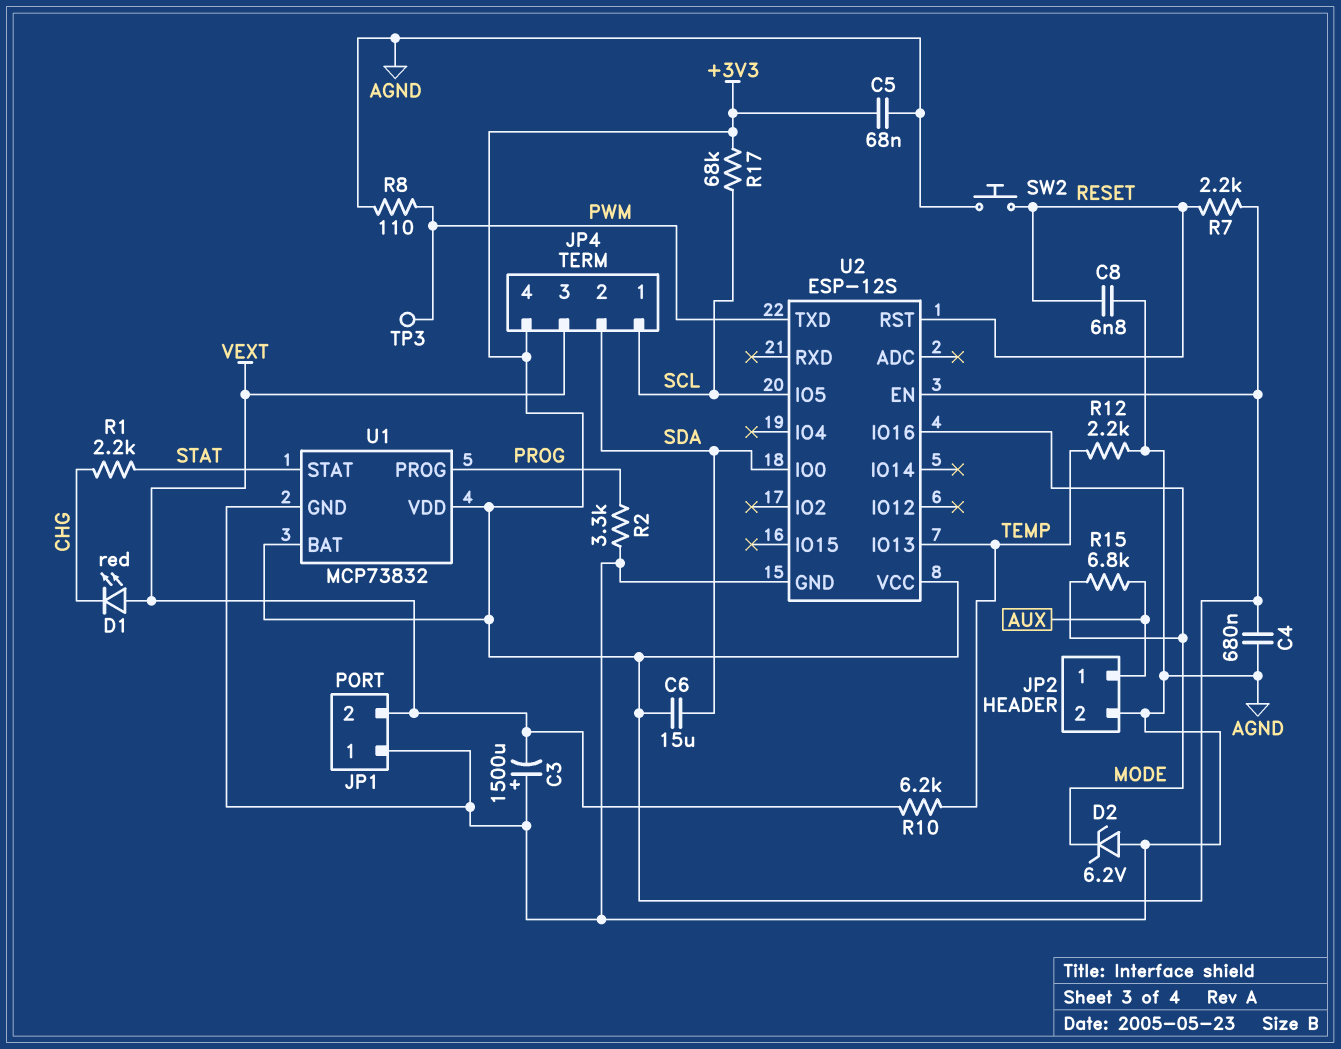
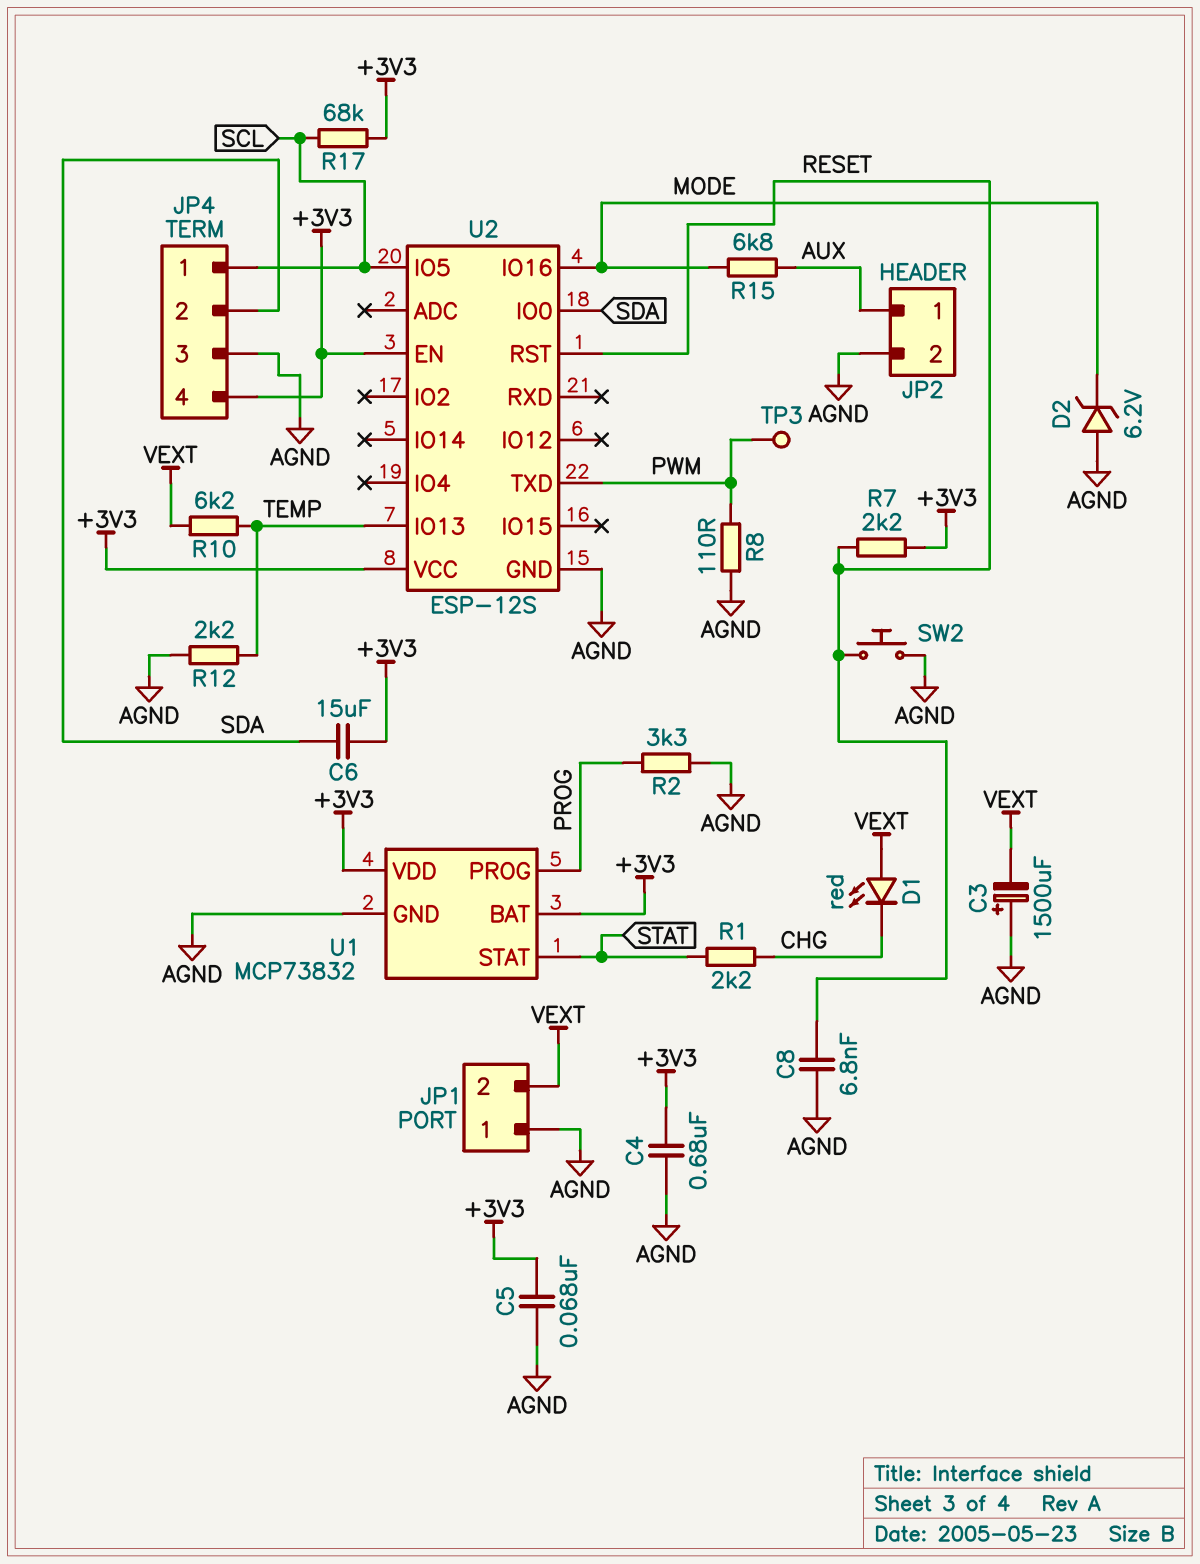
JP4 pin 3: VEXT -> AGND

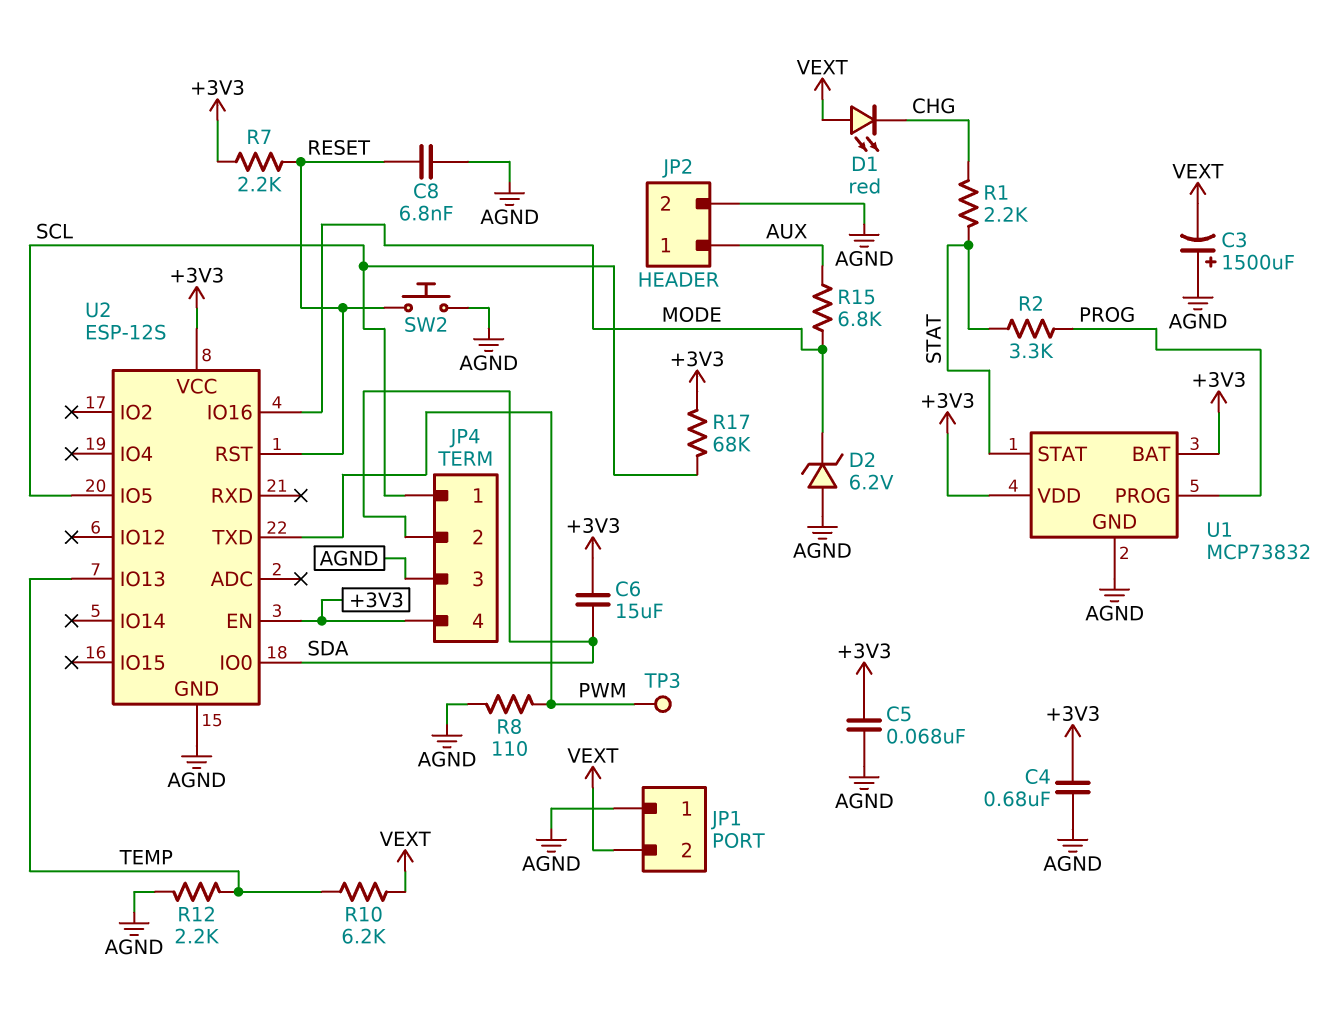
R2: 3.3k (AGND, PROG) -> 3.3k (PROG, STAT)

